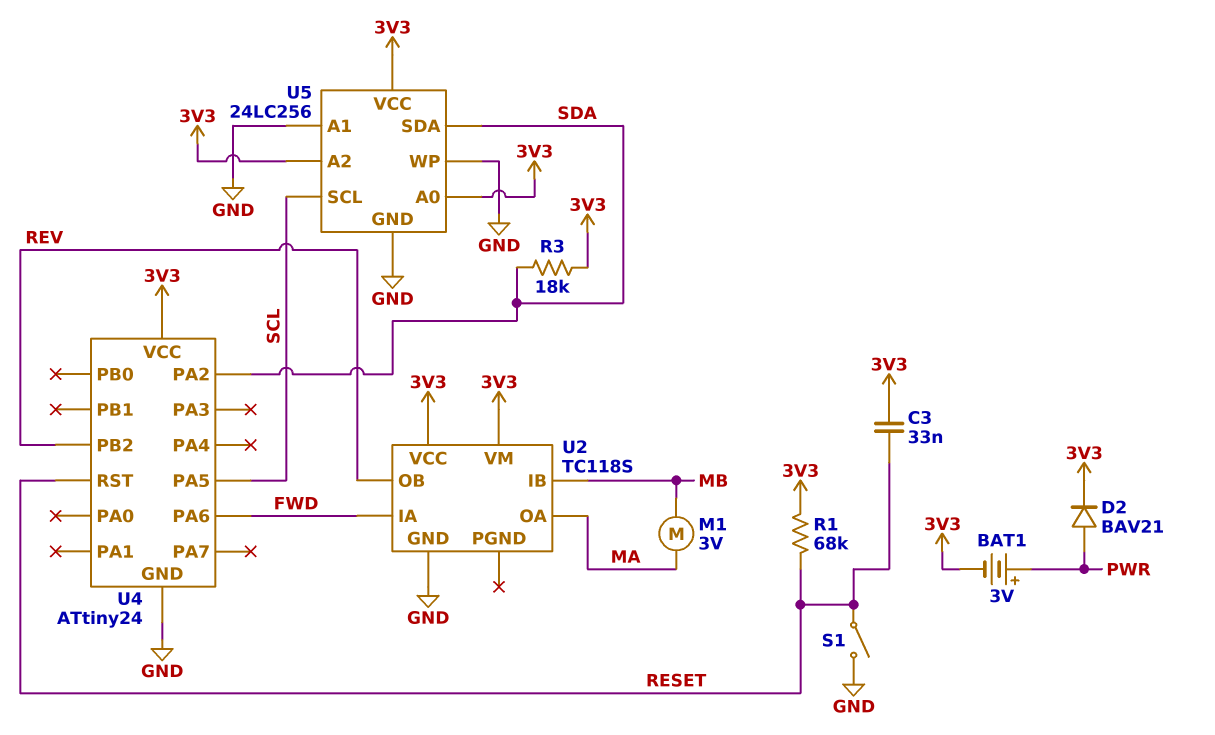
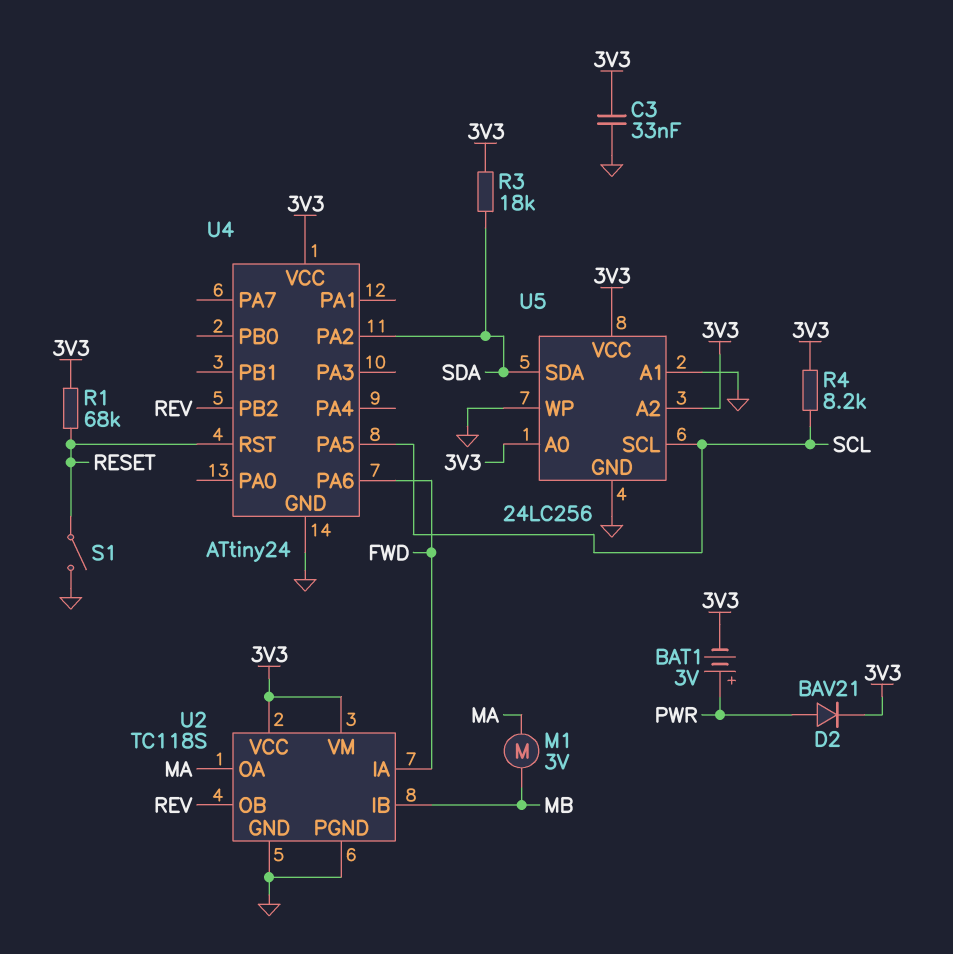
C3: 33nF (3V3, RESET) -> 33nF (3V3, GND)
R4: none -> 8.2k (3V3, SCL)
U2 pin PGND: none -> GND

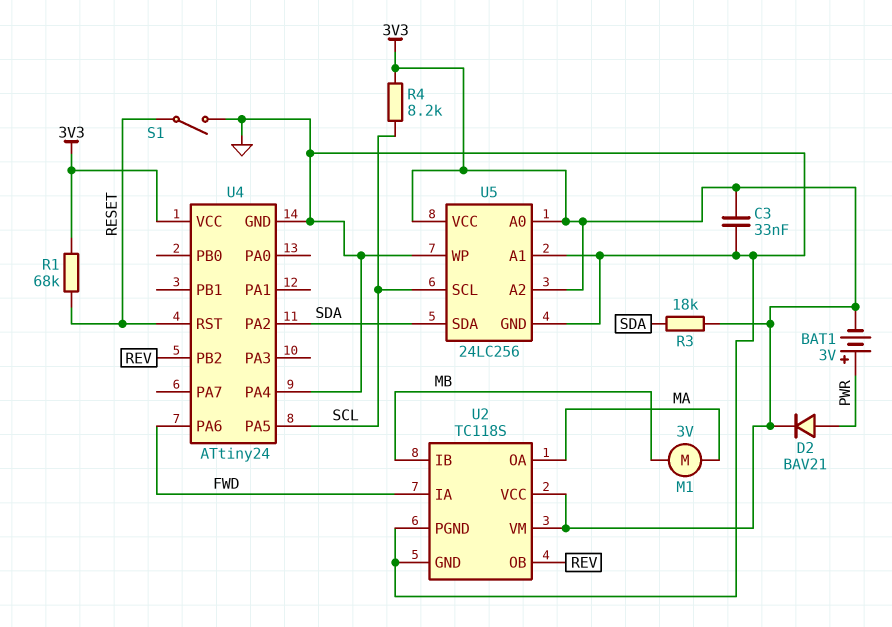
U4 pin PA4: none -> GND

